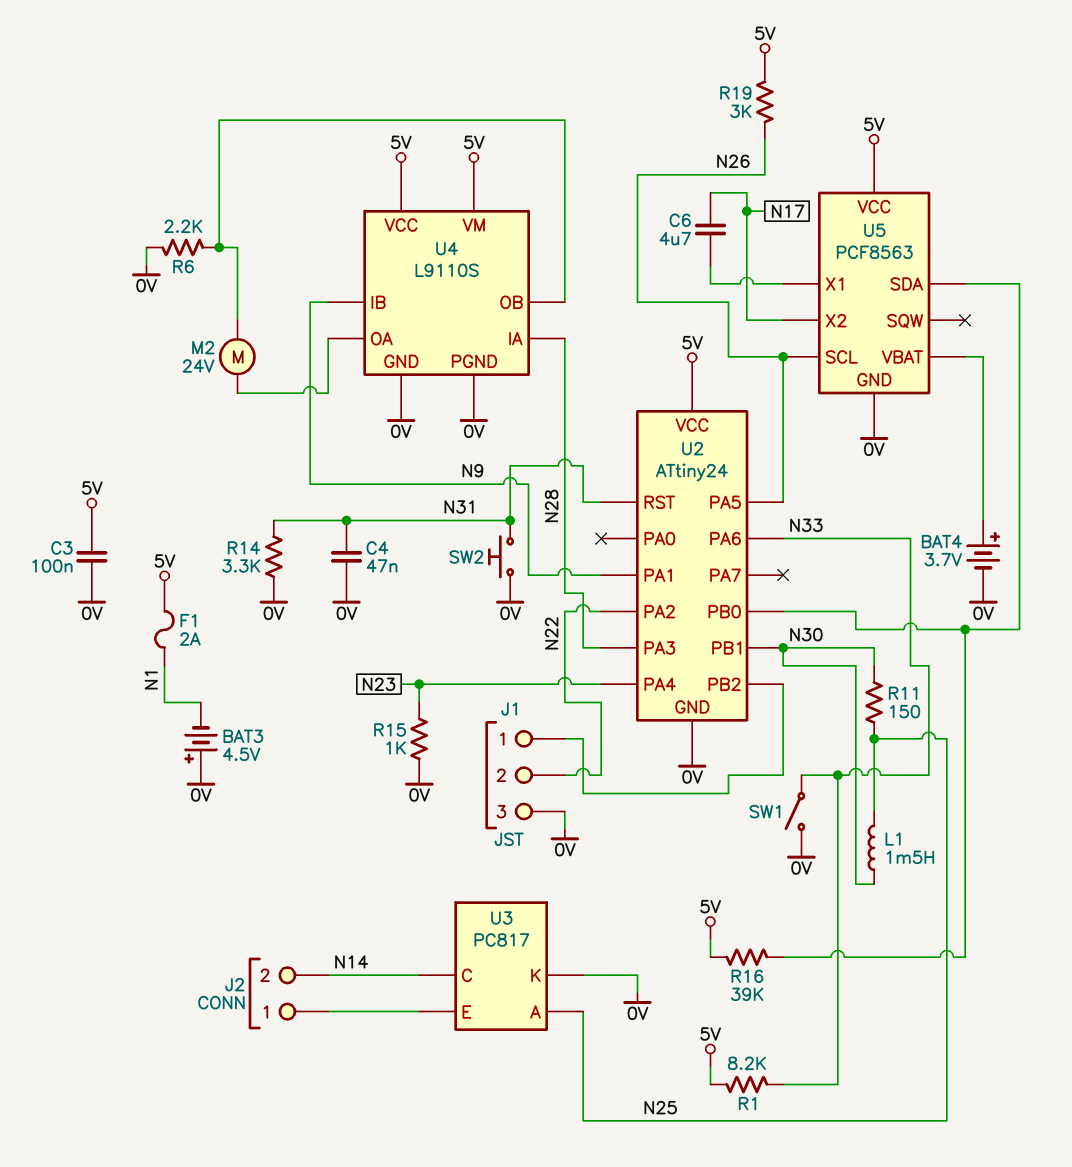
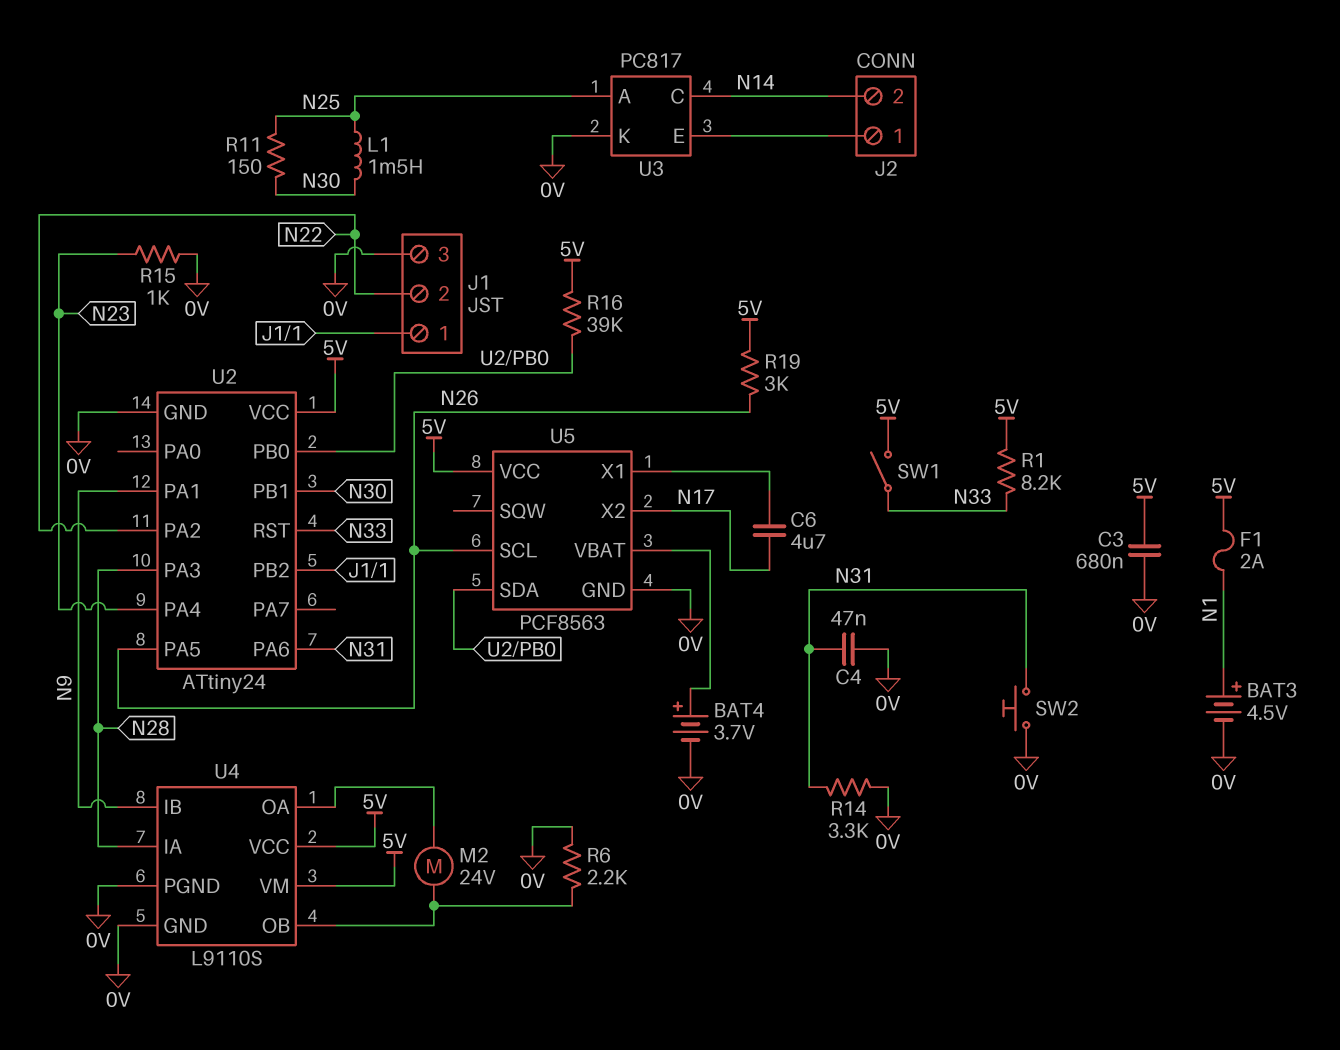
BAT3: 4.5V (plus 0V, minus N1) -> 4.5V (plus N1, minus 0V)
C3: 100nF (0V, 5V) -> 680nF (0V, 5V)
SW1: switch (0V, N33) -> switch (5V, N33)
U2 pin PA6: N33 -> N31
U2 pin RST: N31 -> N33

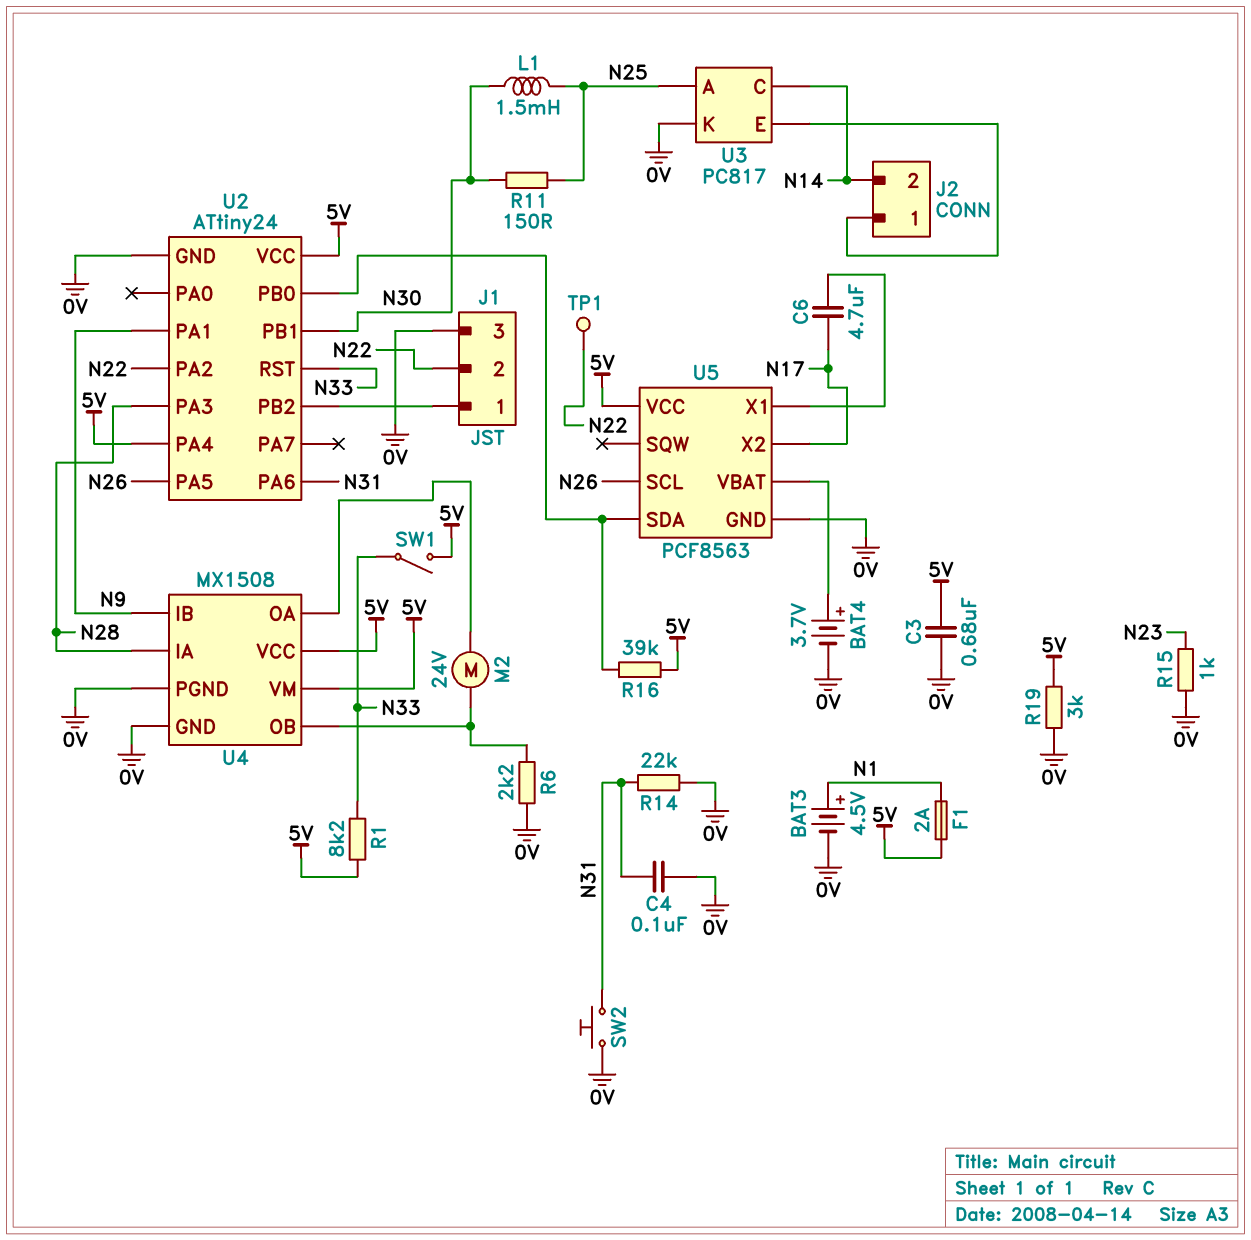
C4: 47nF (0V, N31) -> 100nF (0V, N31)
R14: 3.3k (0V, N31) -> 22k (0V, N31)
R19: 3k (5V, N26) -> 3k (0V, 5V)
TP1: none -> test point (N22)
U2 pin PA4: N23 -> 5V
U4: L9110S -> MX1508

